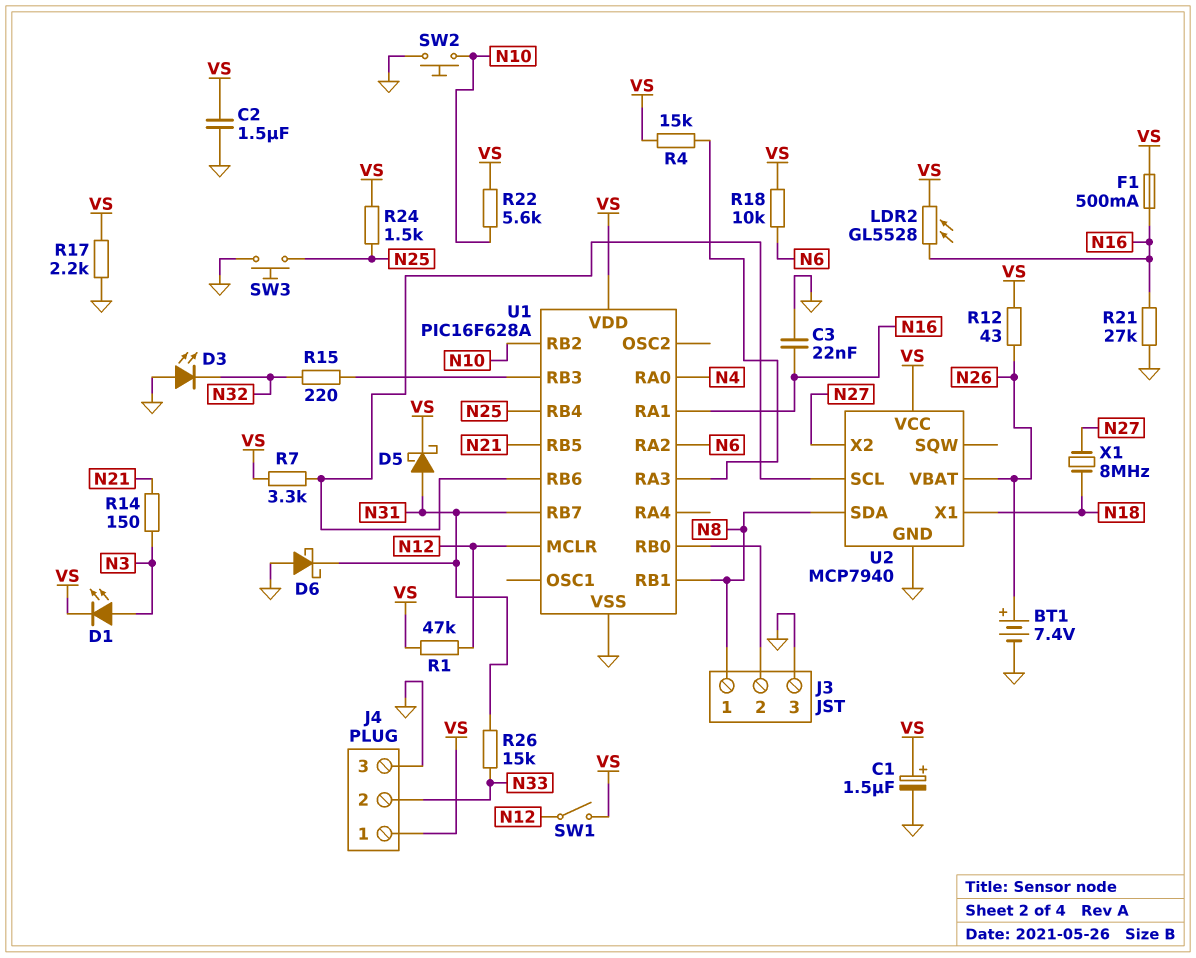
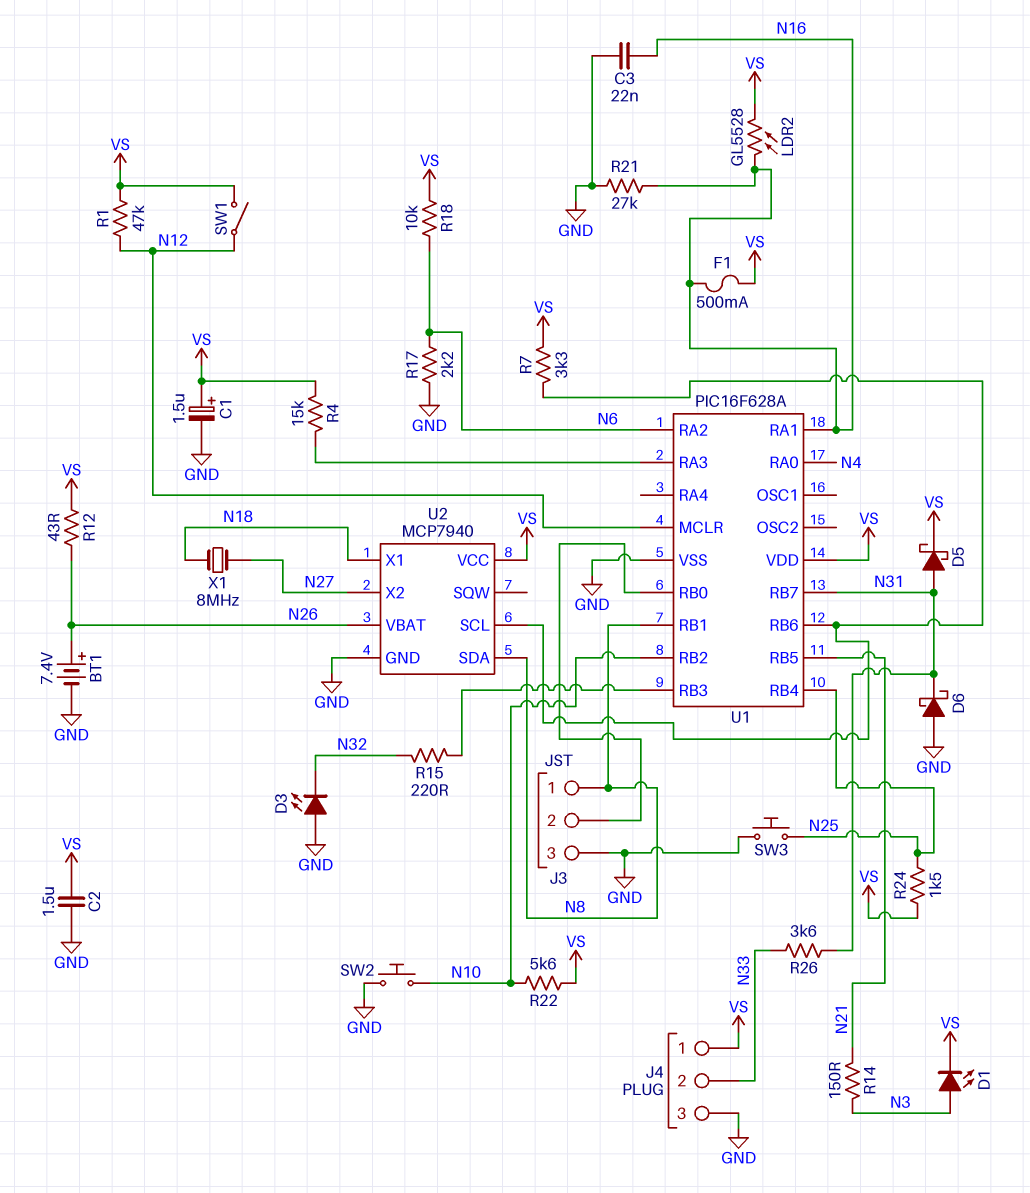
R17: 2.2k (GND, VS) -> 2.2k (GND, N6)
R26: 15k (N31, N33) -> 3.6k (N31, N33)

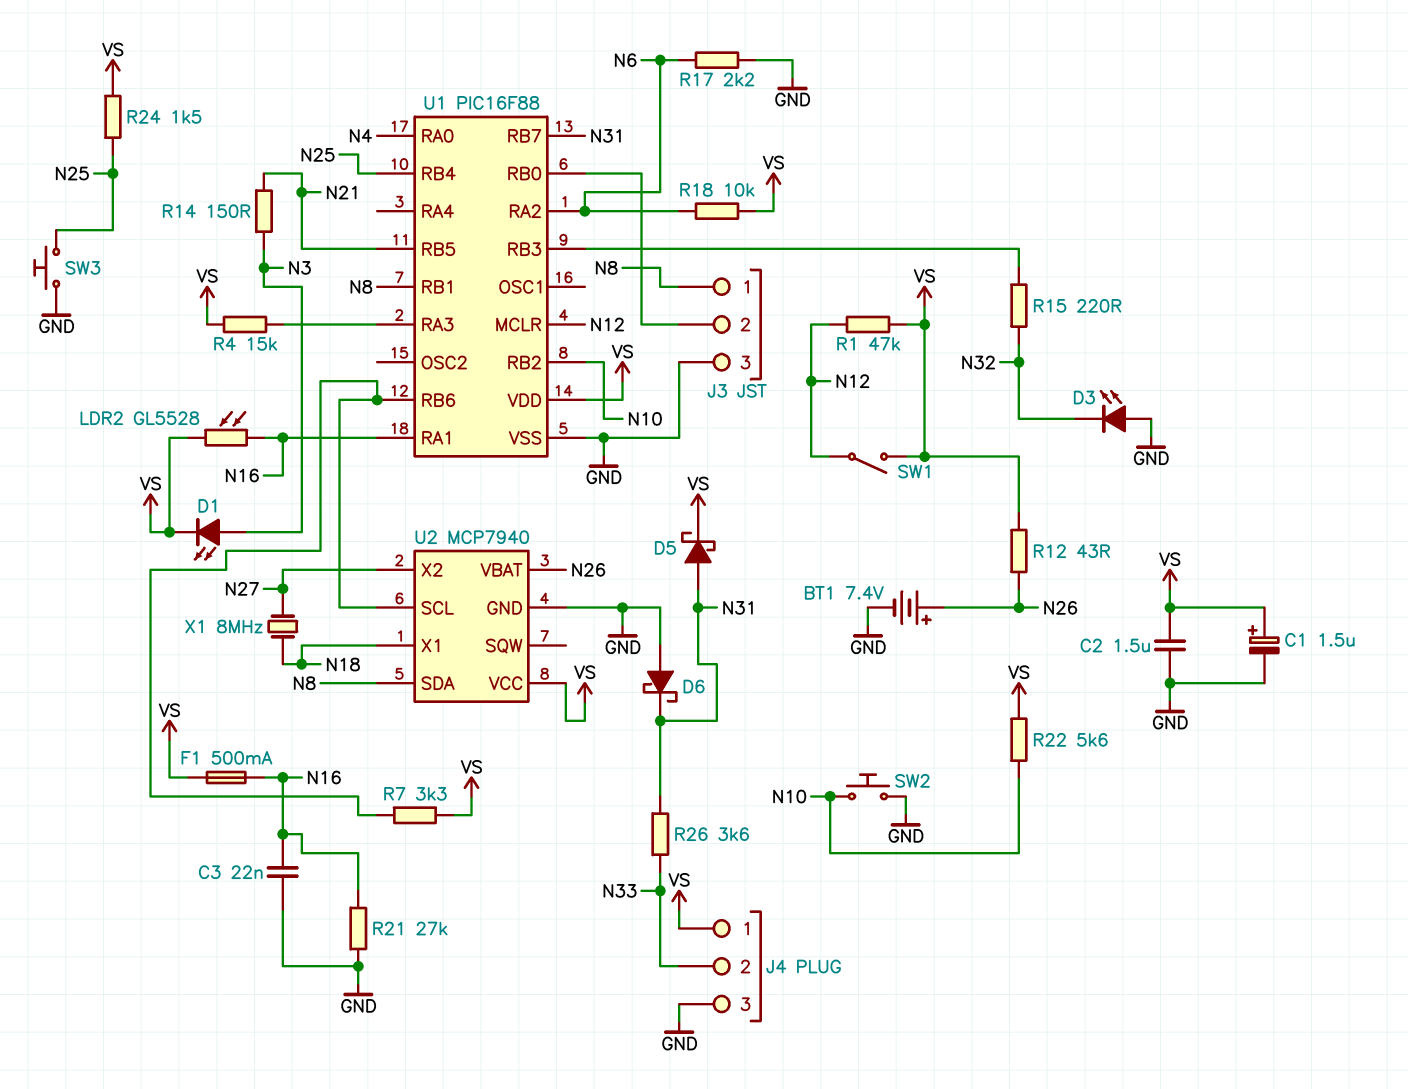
U1: PIC16F628A -> PIC16F88

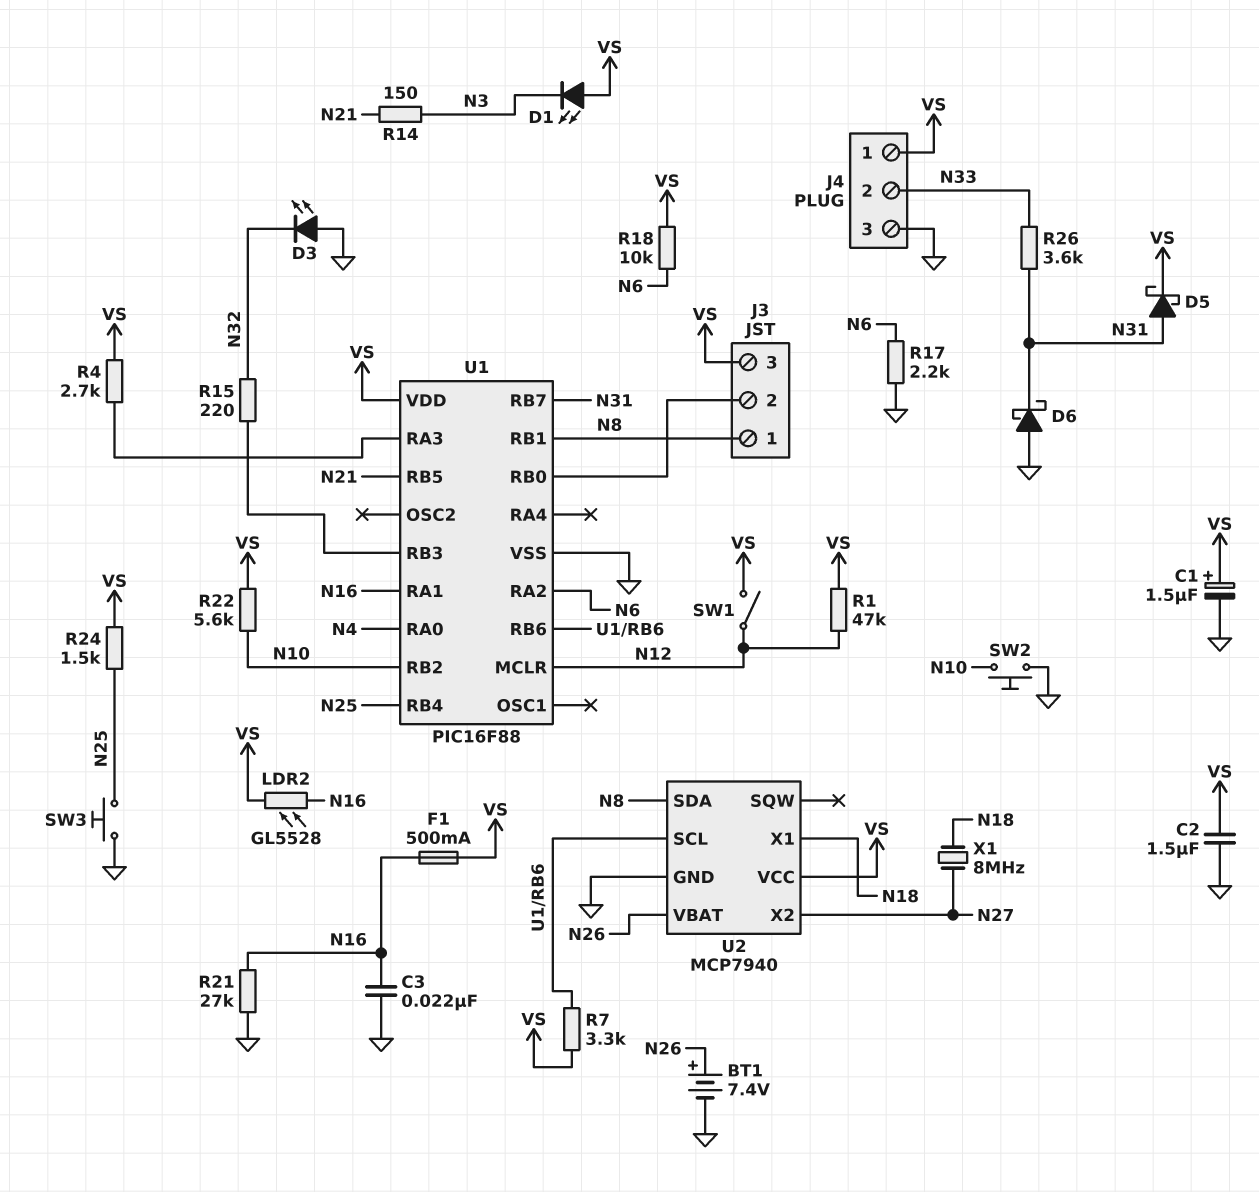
D1: LED (A N3, K VS) -> LED (A VS, K N3)
J3 pin 3: GND -> VS
R4: 15k (U1/RA3, VS) -> 2.7k (U1/RA3, VS)
R12: 43 (N26, VS) -> none

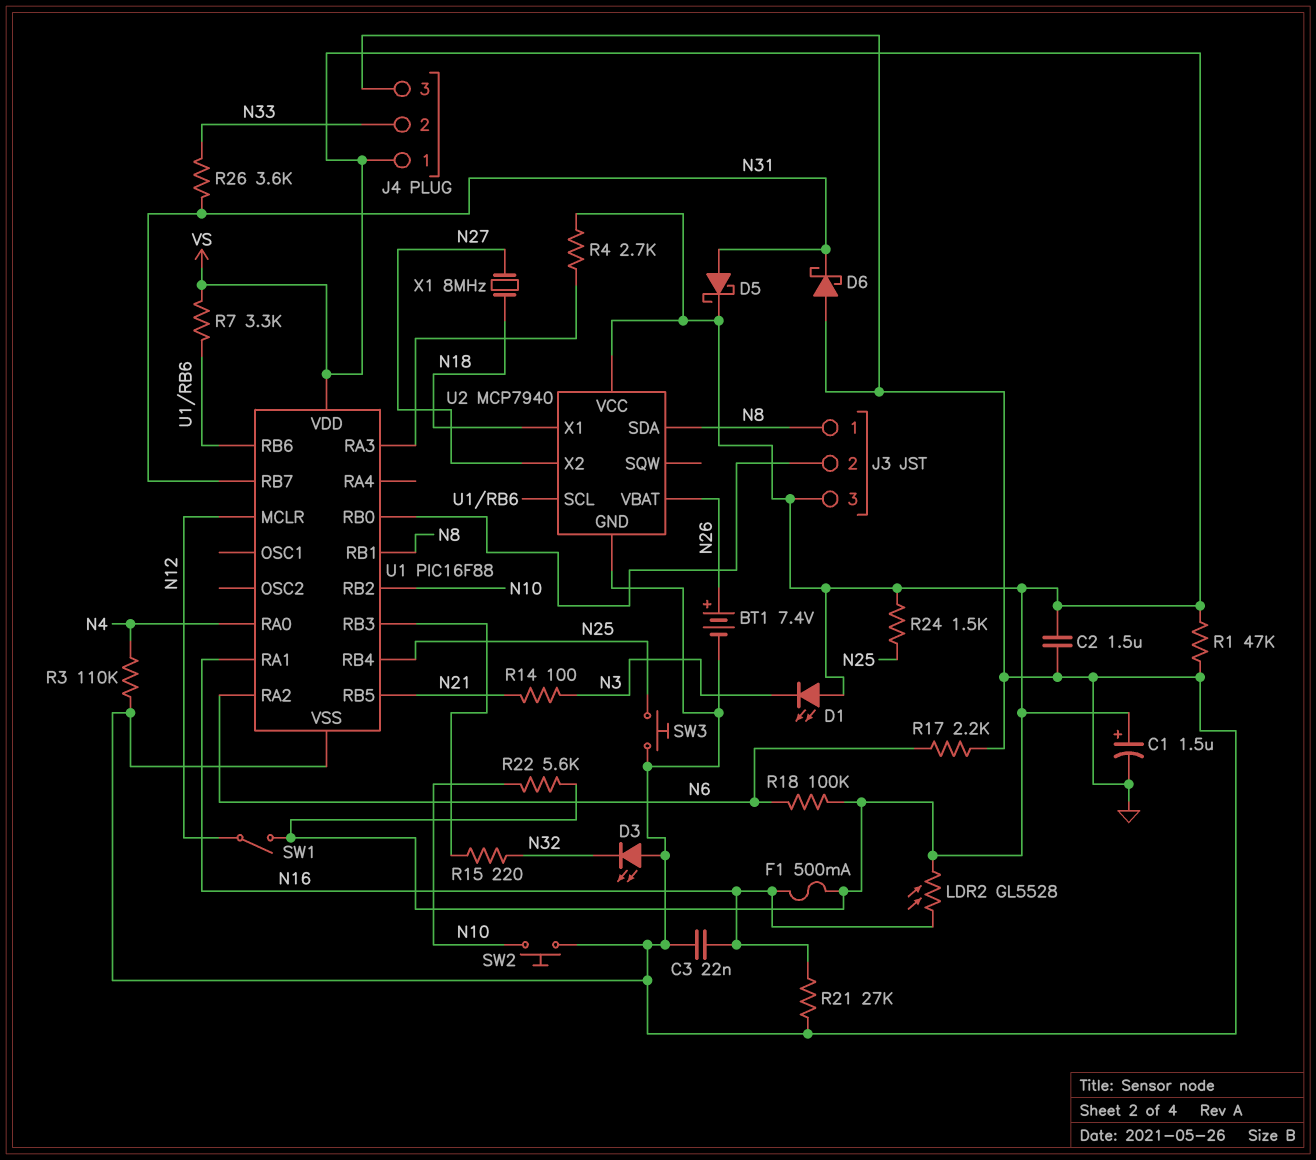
R1: 47k (N12, VS) -> 47k (GND, VS)
R3: none -> 110k (GND, N4)
R14: 150 (N3, N21) -> 100 (N3, N21)
R18: 10k (N6, VS) -> 100k (N6, VS)

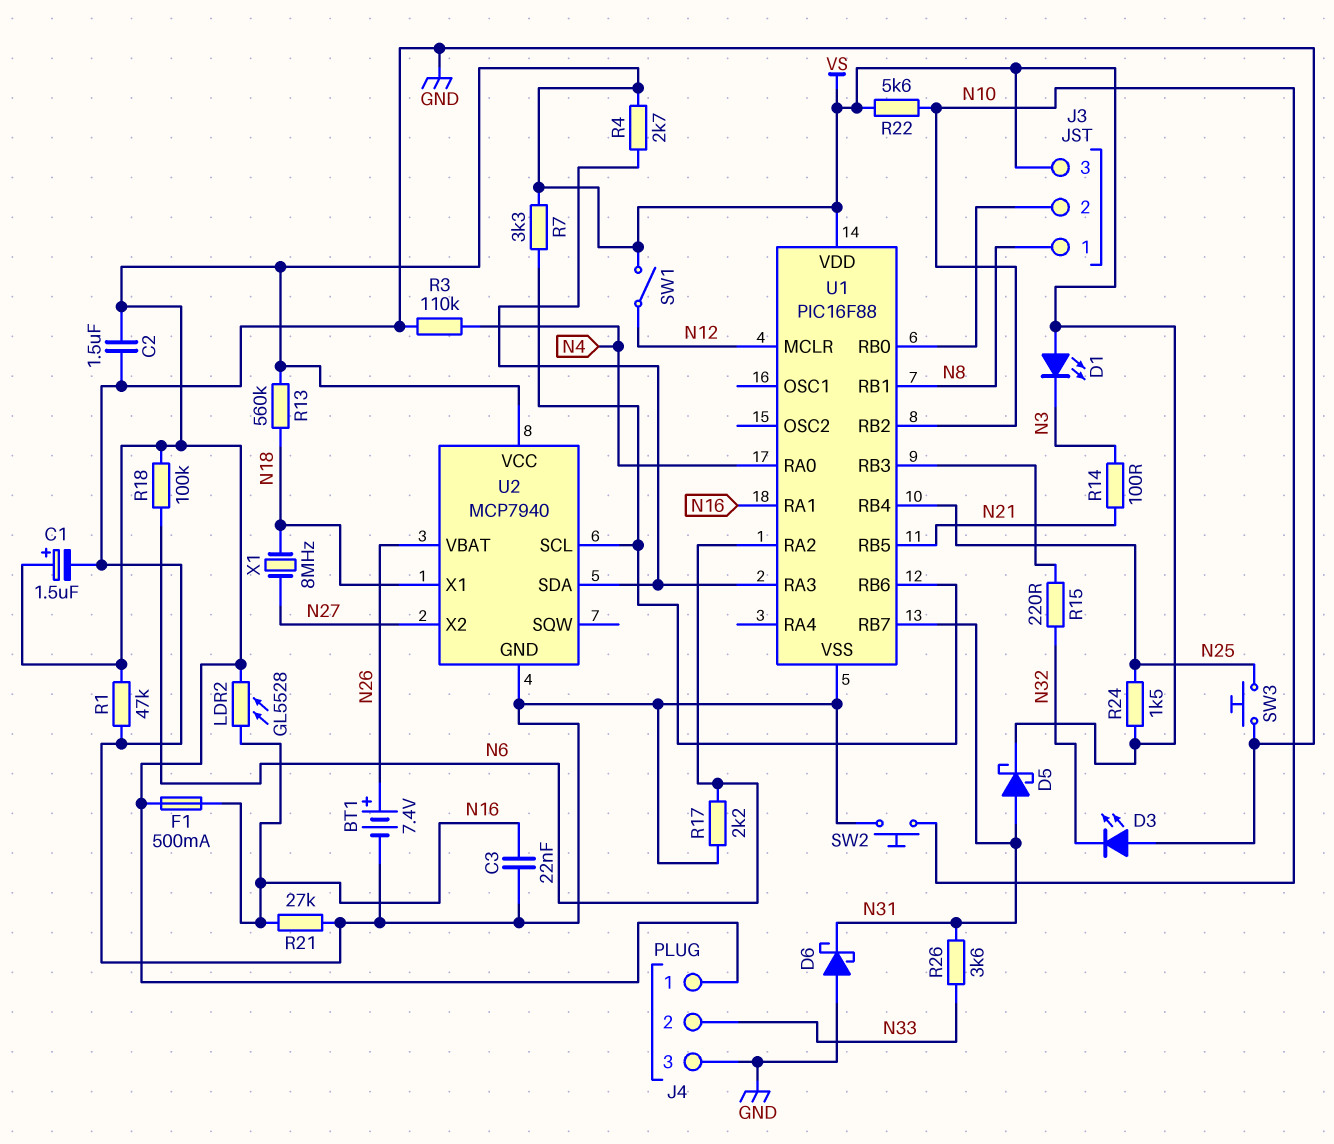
R13: none -> 560k (N18, VS)
U2 pin SDA: N8 -> U1/RA3

